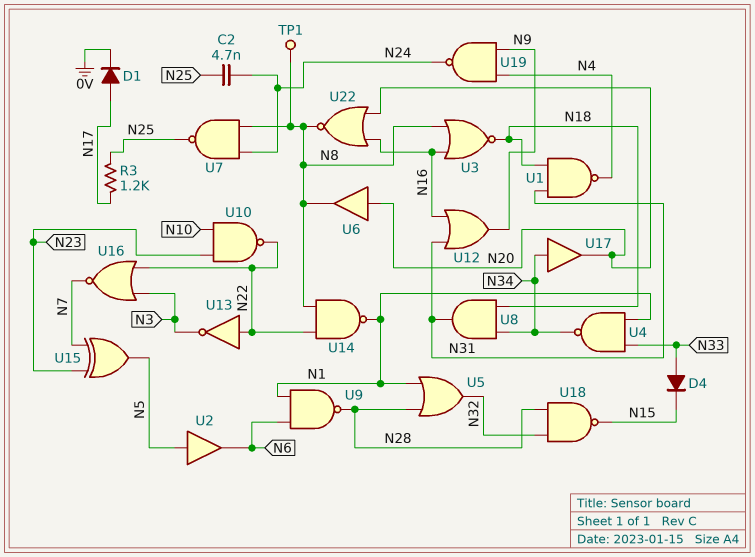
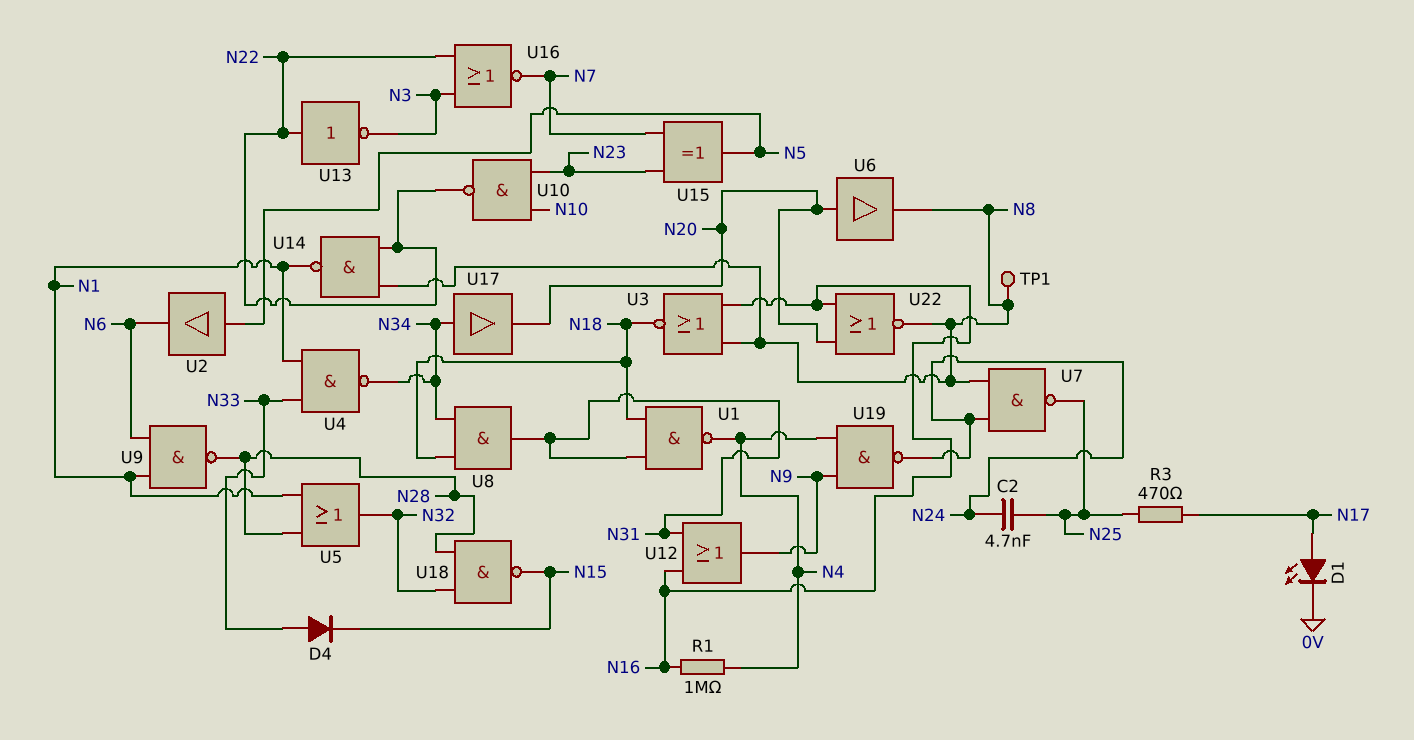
D1: diode (A N17, K 0V) -> LED (A N17, K 0V)
R1: none -> 1M (N4, N16)
R3: 1.2k (N17, N25) -> 470 (N17, N25)

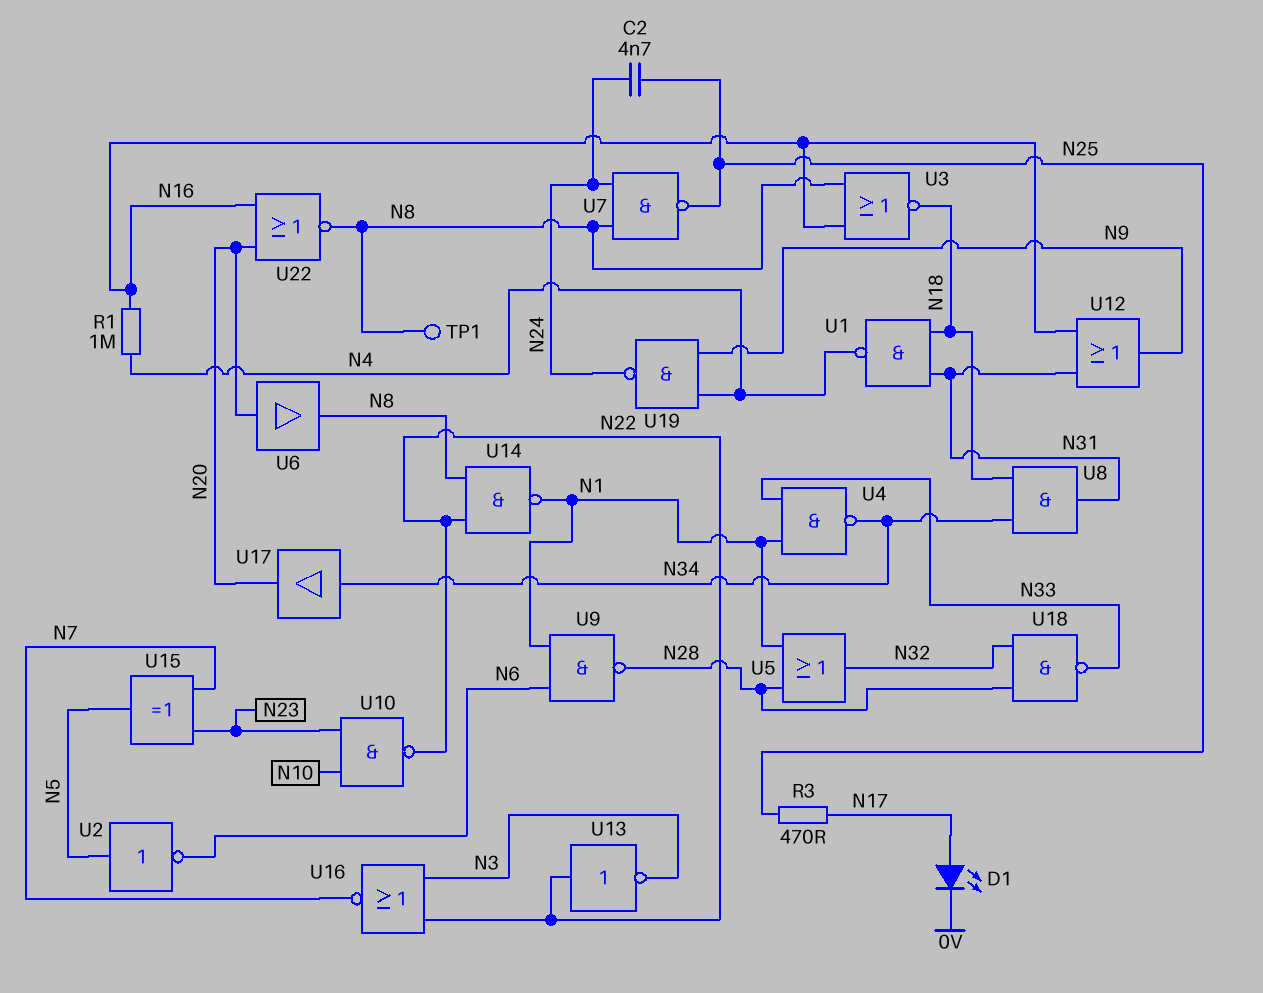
D4: diode (A N33, K N15) -> none
U2: buffer (in N5, out N6) -> NOT (in N5, out N6)
U18: NAND (in N28, in N32, out N15) -> NAND (in N28, in N32, out N33)

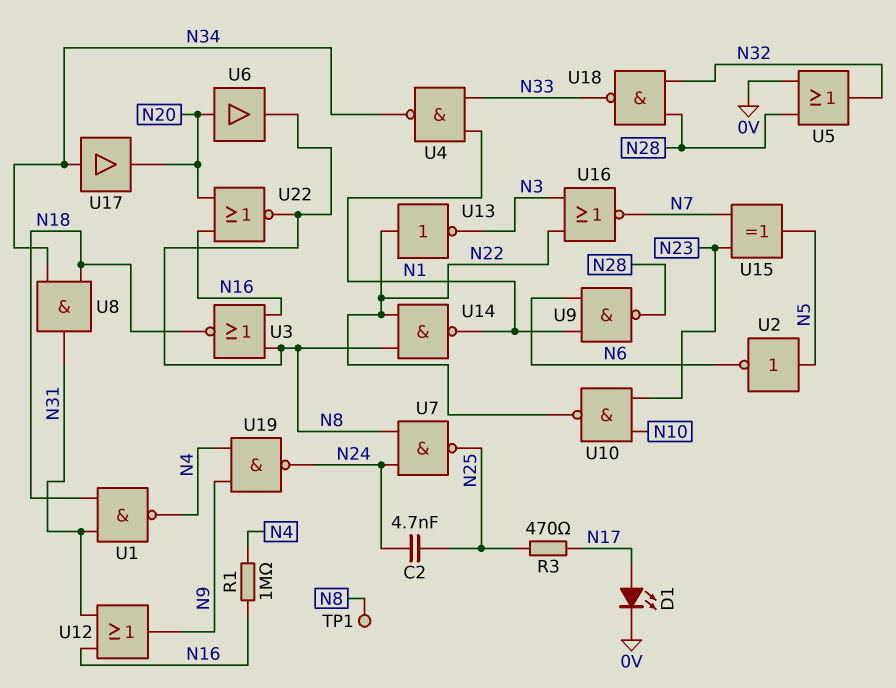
U5: OR (in N1, in N28, out N32) -> OR (in 0V, in N28, out N32)

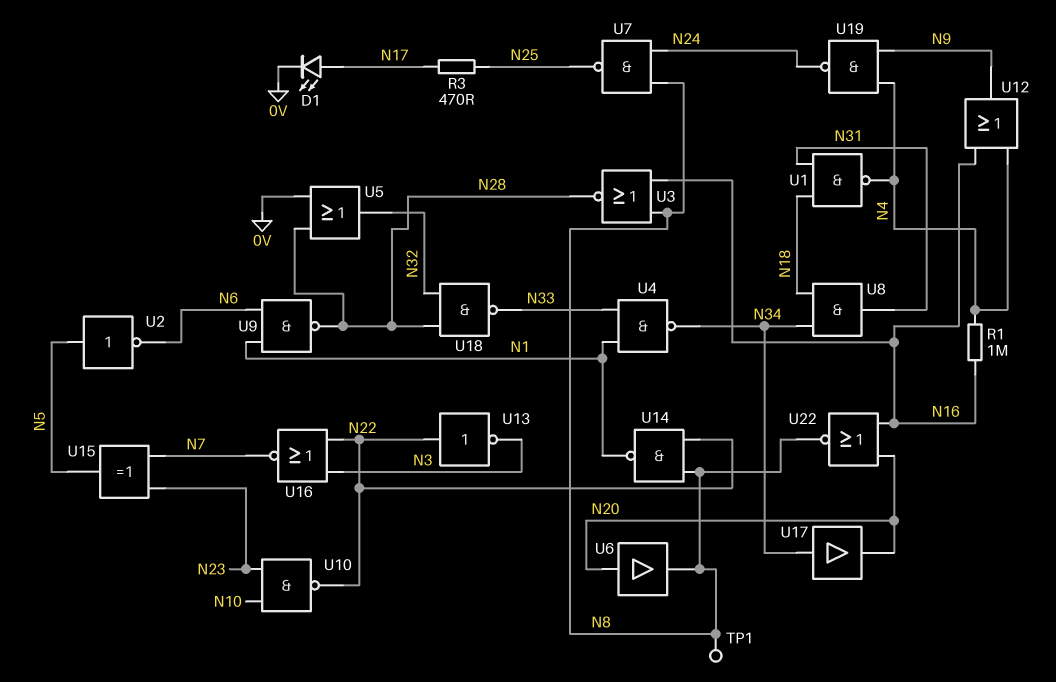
C2: 4.7nF (N24, N25) -> none
U3: NOR (in N8, in N16, out N18) -> NOR (in N8, in N16, out N28)
U12: OR (in N16, in N31, out N9) -> OR (in N4, in N16, out N9)

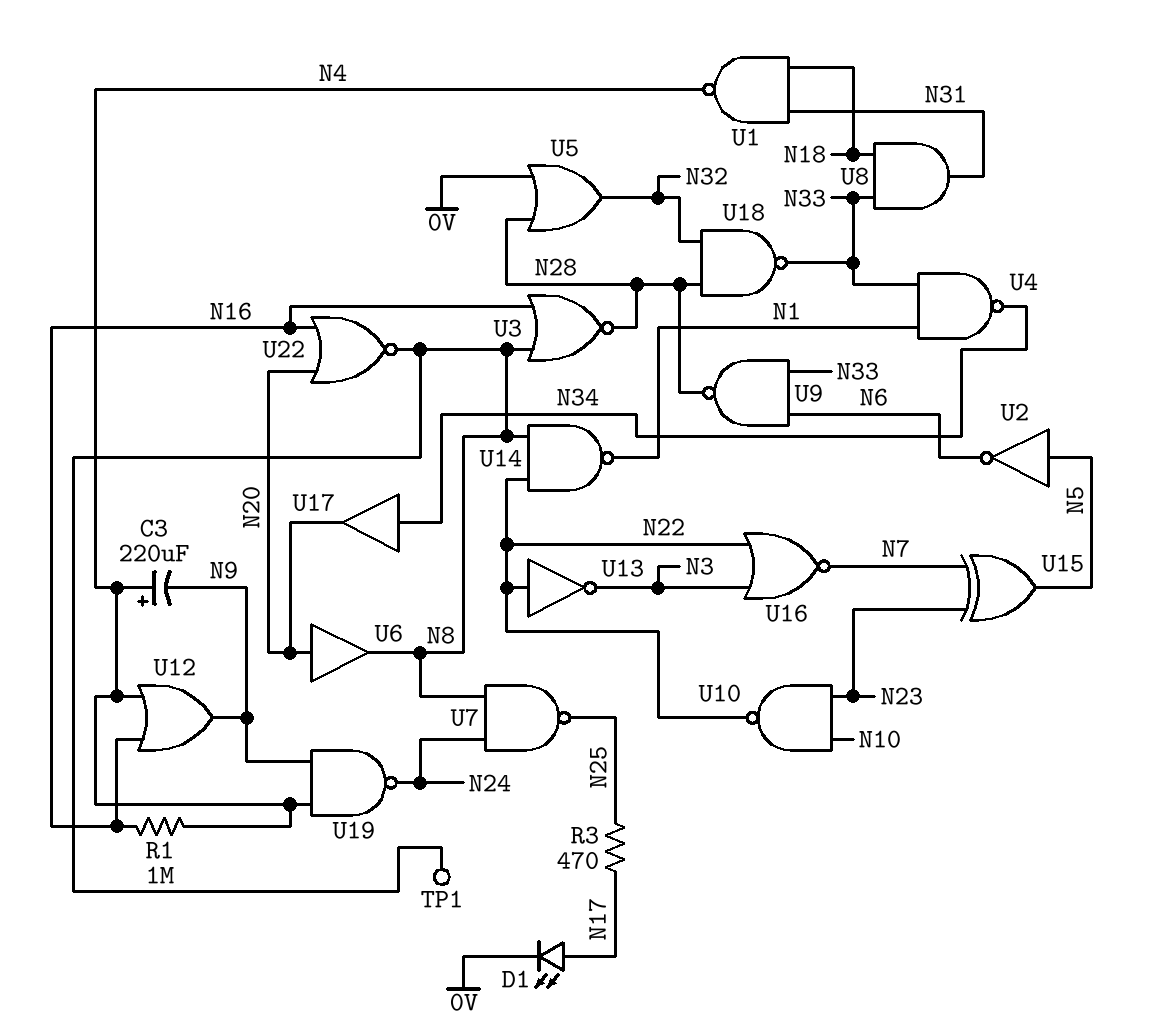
C3: none -> 220uF (plus N4, minus N9)
U8: AND (in N18, in N34, out N31) -> AND (in N18, in N33, out N31)
U9: NAND (in N1, in N6, out N28) -> NAND (in N6, in N33, out N28)

